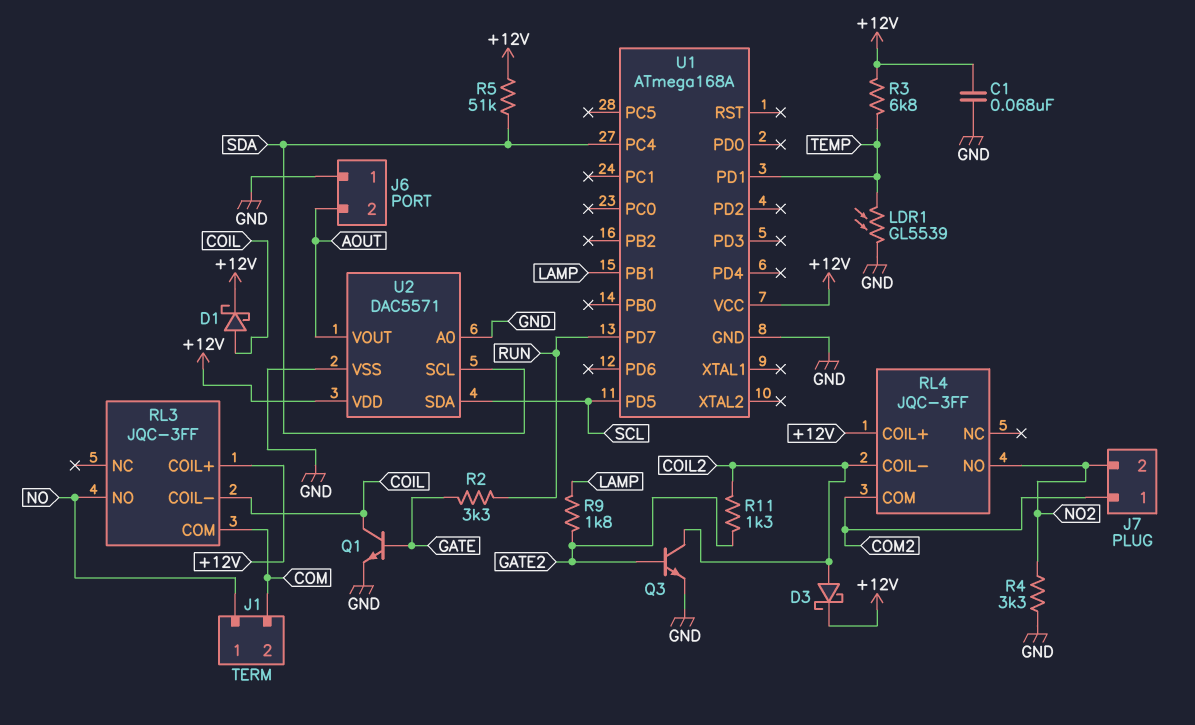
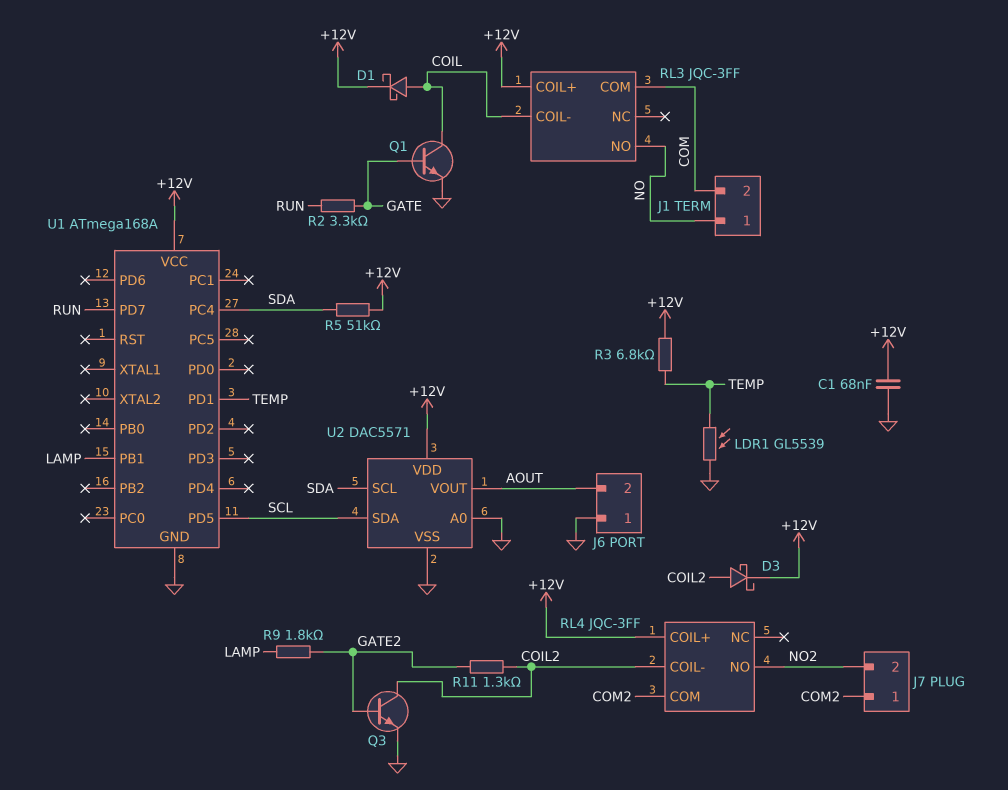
R4: 3.3k (GND, NO2) -> none

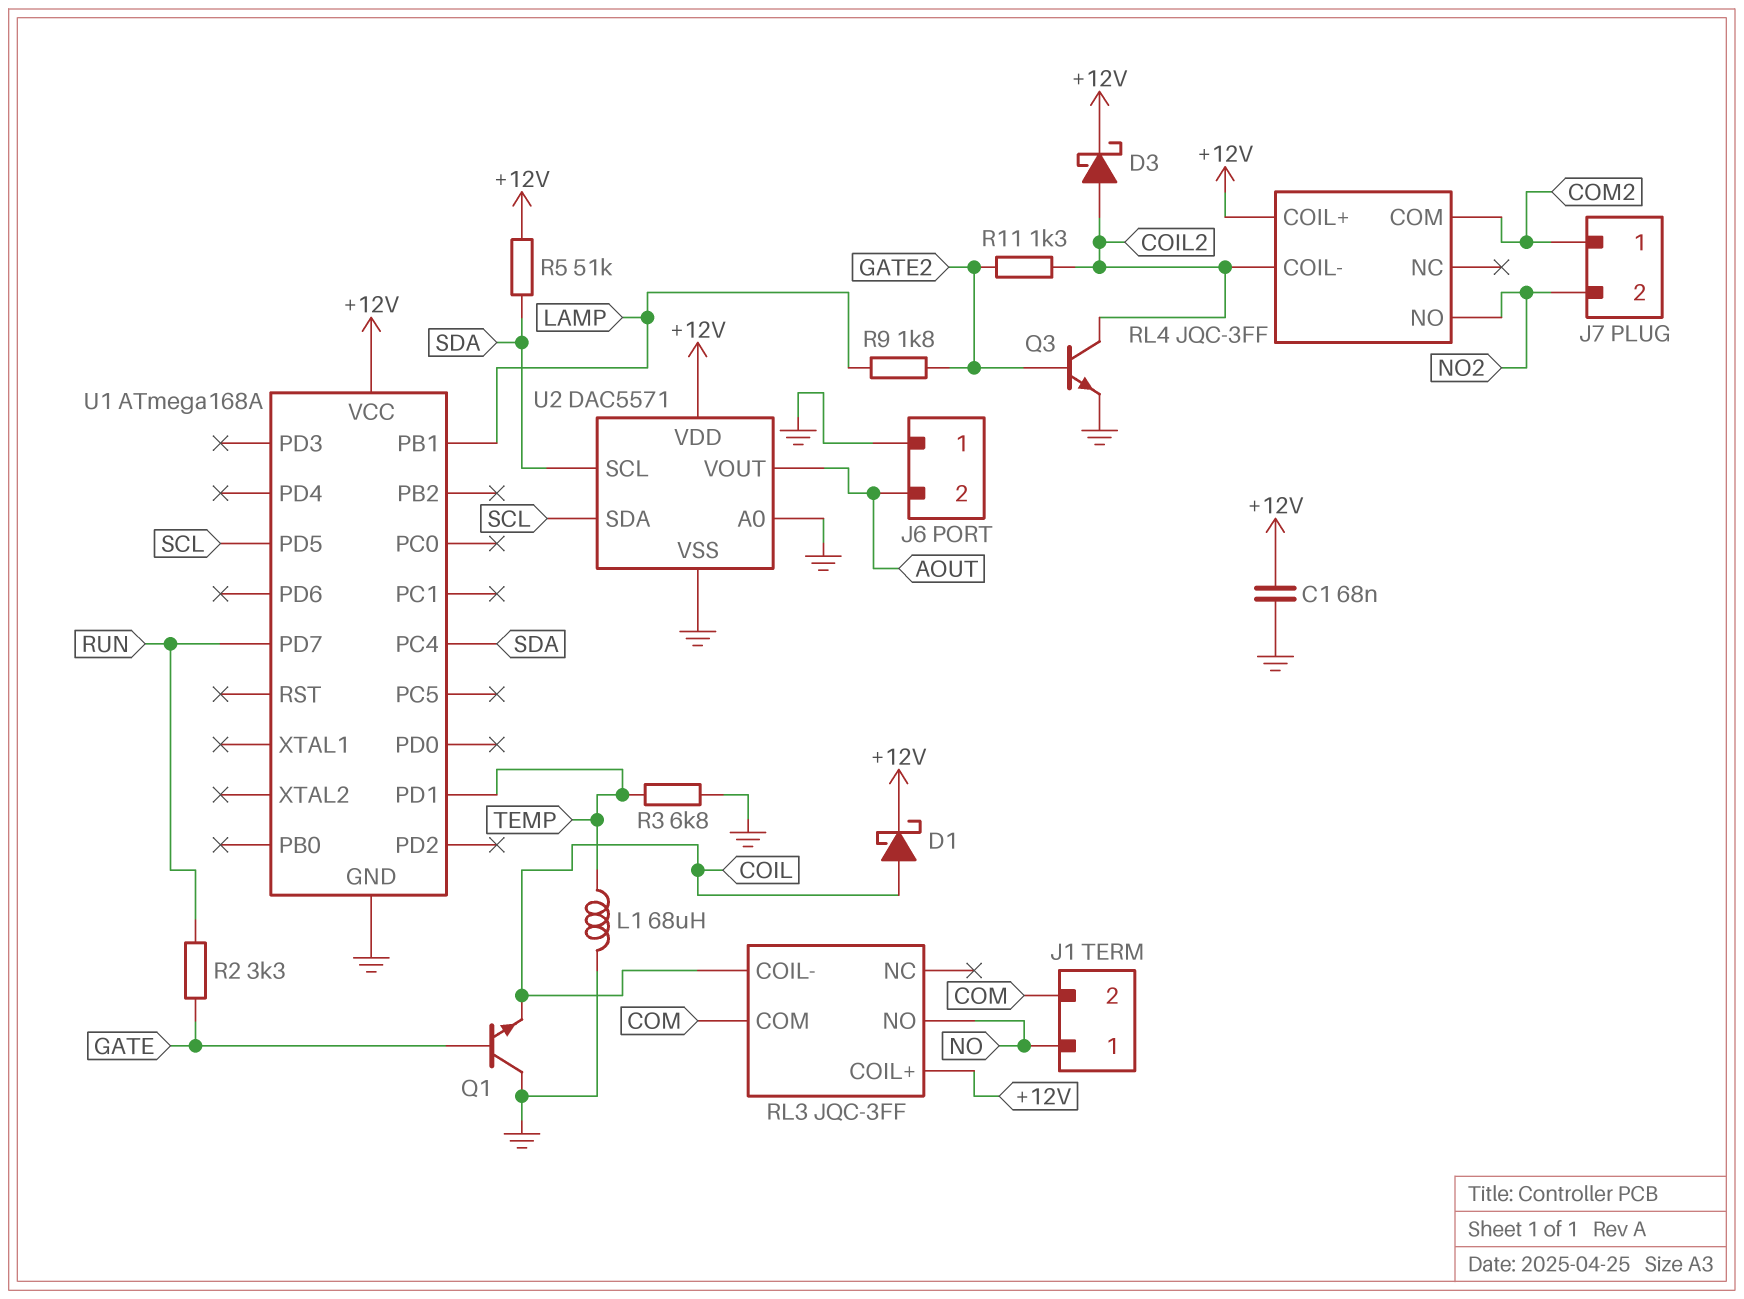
L1: none -> 68uH (GND, TEMP)
LDR1: GL5539 (GND, TEMP) -> none
Q1: NPN (B GATE, C COIL, E GND) -> NPN (B GATE, C GND, E COIL)
R3: 6.8k (+12V, TEMP) -> 6.8k (GND, TEMP)

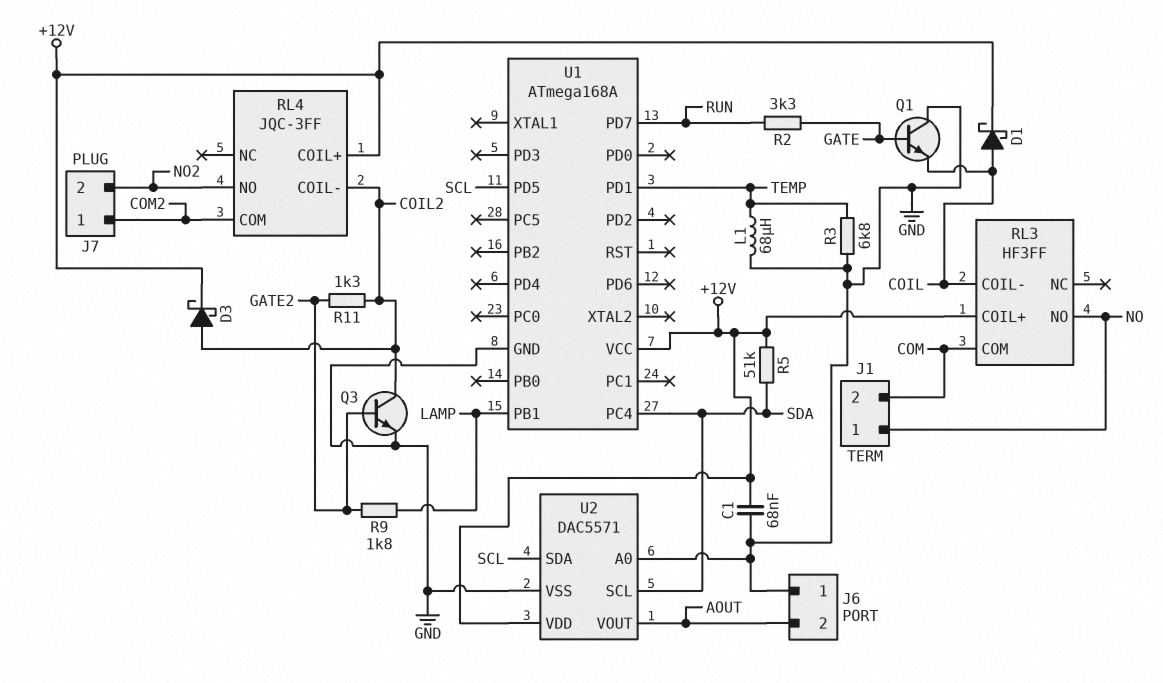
RL3: JQC-3FF -> HF3FF

